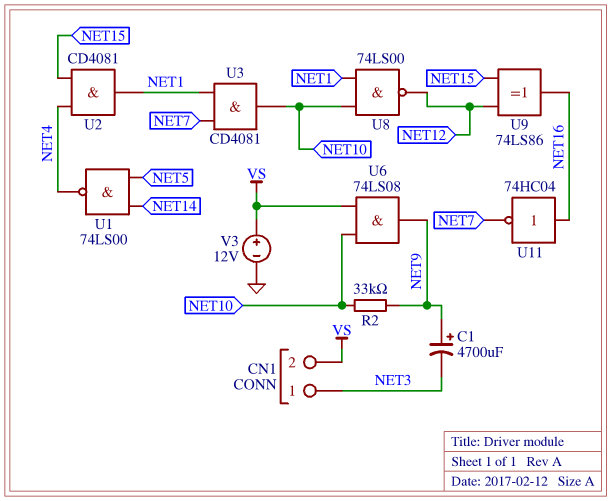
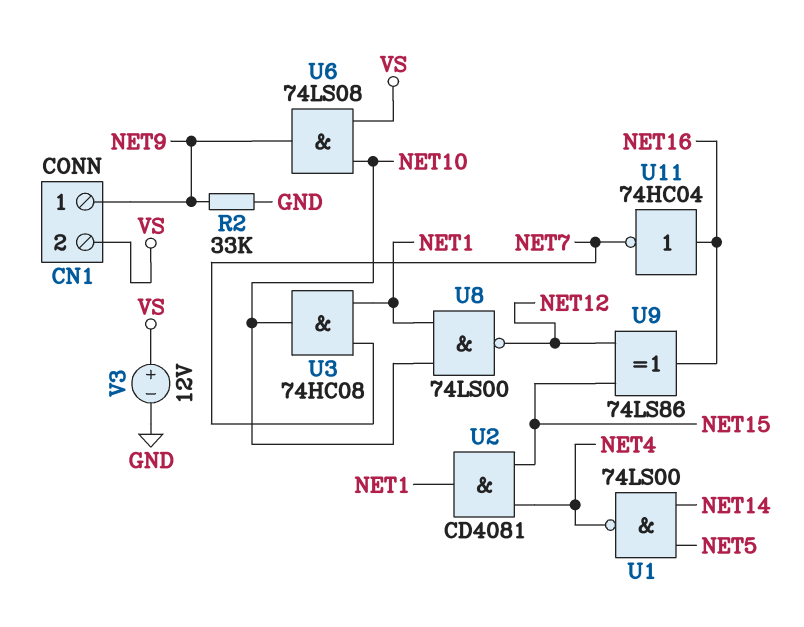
C1: 4700uF (plus NET9, minus NET3) -> none
CN1 pin 1: NET3 -> NET9
R2: 33k (NET9, NET10) -> 33k (GND, NET9)
U3: AND CD4081 (in NET1, in NET7, out NET10) -> AND 74HC08 (in NET1, in NET7, out NET10)

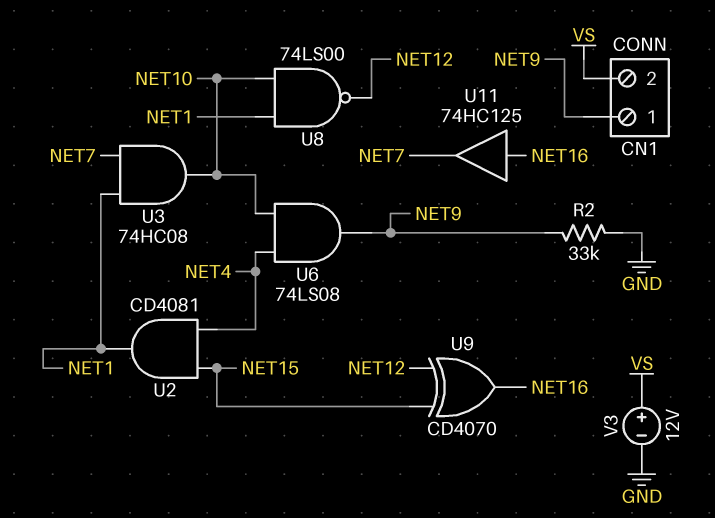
U1: NAND 74LS00 (in NET5, in NET14, out NET4) -> none
U6: AND 74LS08 (in NET10, in VS, out NET9) -> AND 74LS08 (in NET4, in NET10, out NET9)
U9: XOR 74LS86 (in NET12, in NET15, out NET16) -> XOR CD4070 (in NET12, in NET15, out NET16)
U11: NOT 74HC04 (in NET16, out NET7) -> buffer 74HC125 (in NET16, out NET7)

